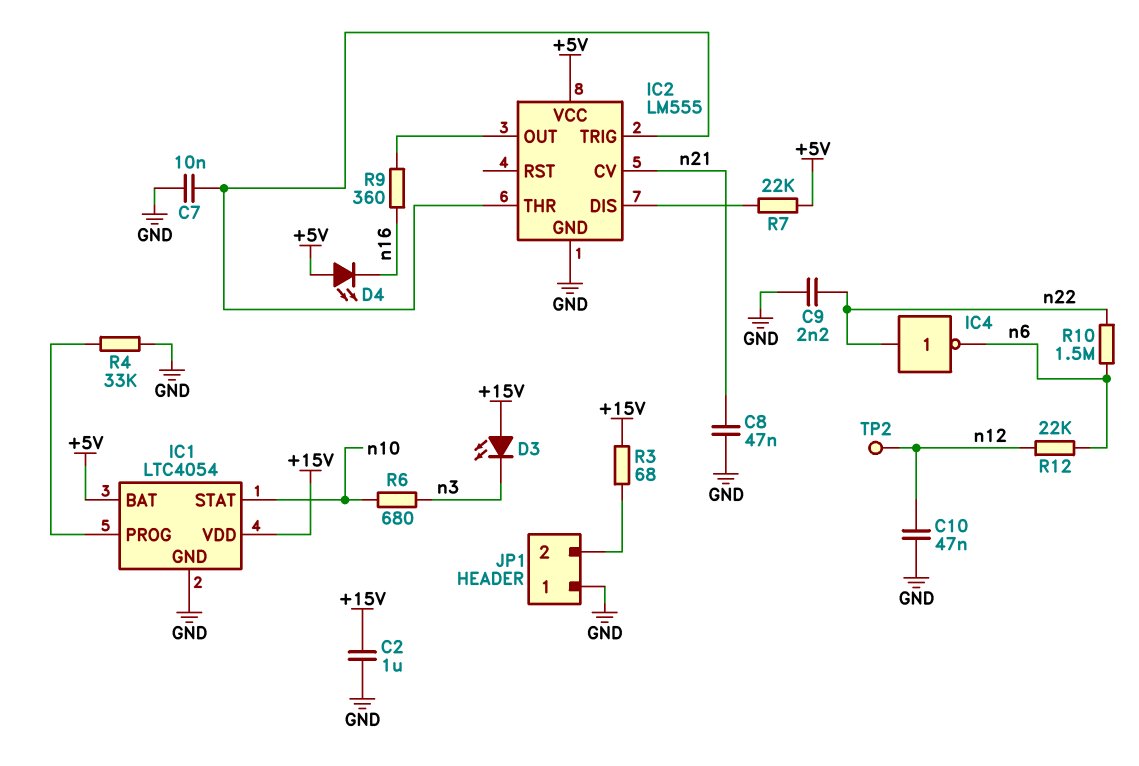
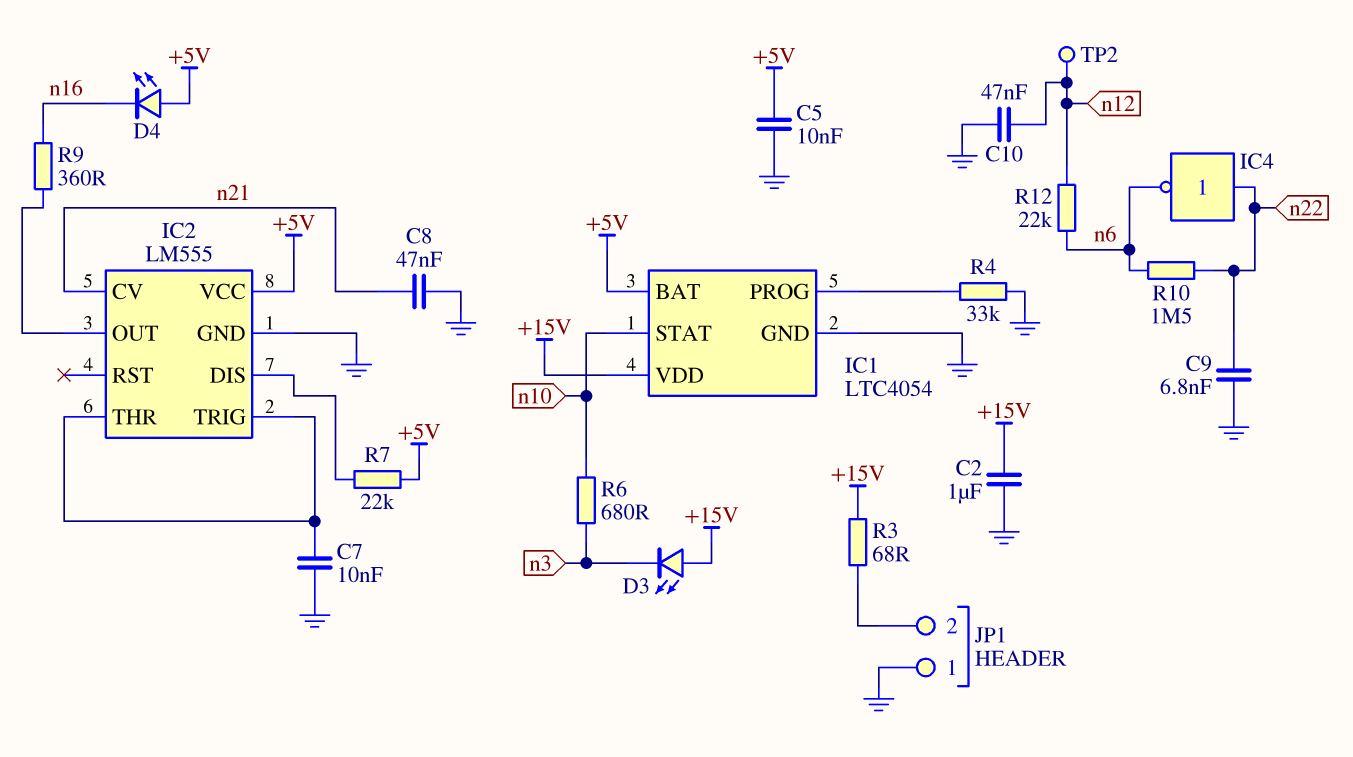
C5: none -> 10nF (+5V, GND)
C9: 2.2nF (GND, n22) -> 6.8nF (GND, n22)

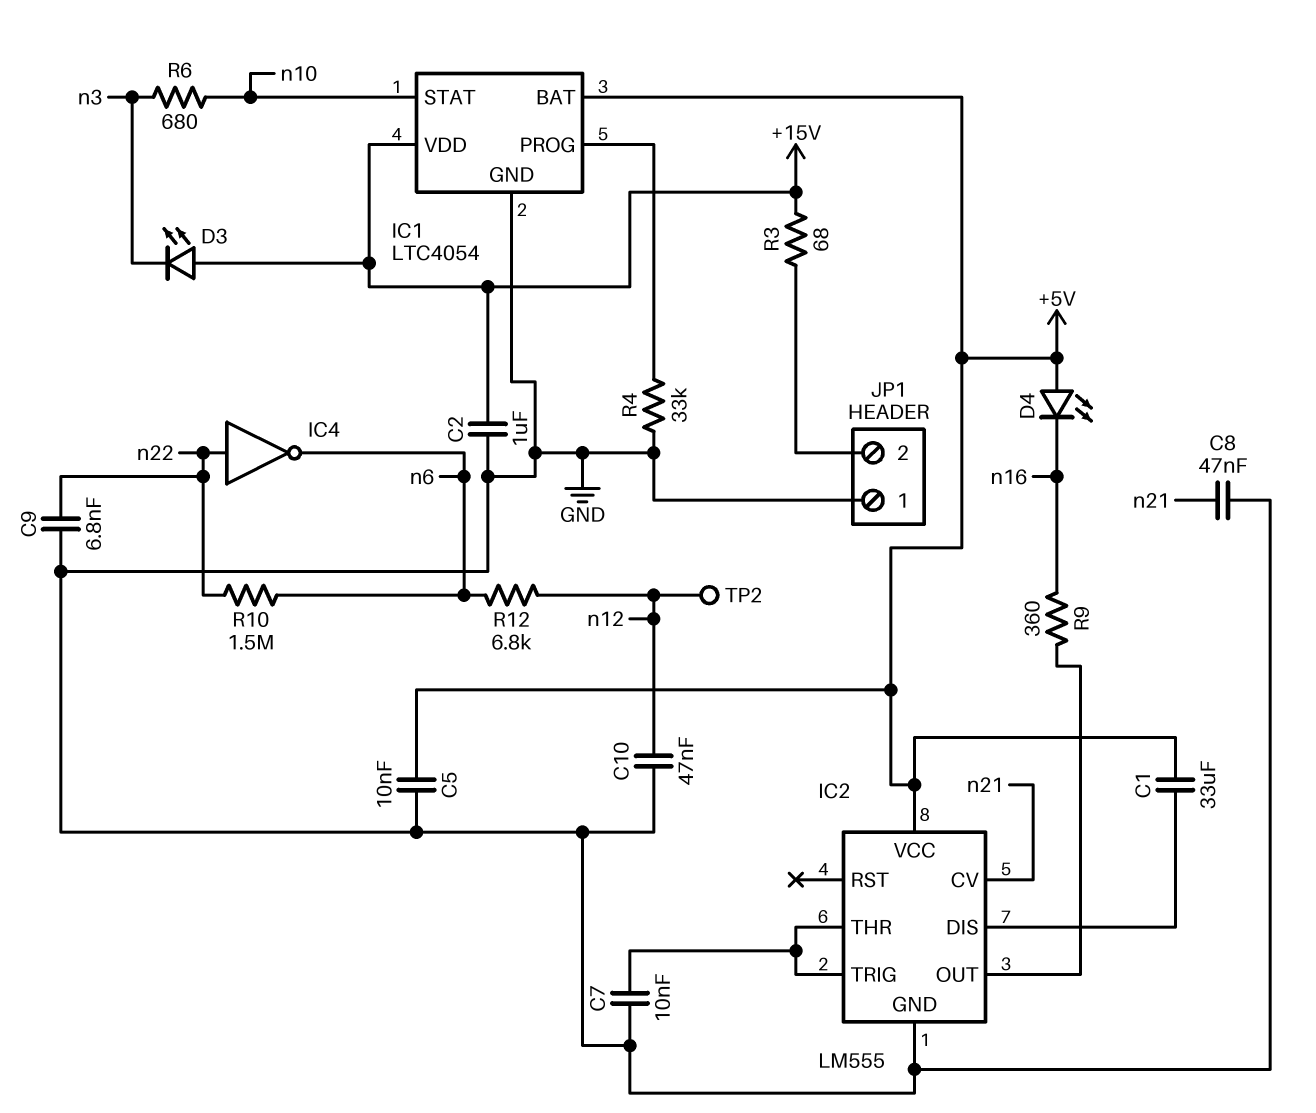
C1: none -> 33uF (+5V, IC2/DIS)
R7: 22k (+5V, IC2/DIS) -> none
R12: 22k (n6, n12) -> 6.8k (n6, n12)

